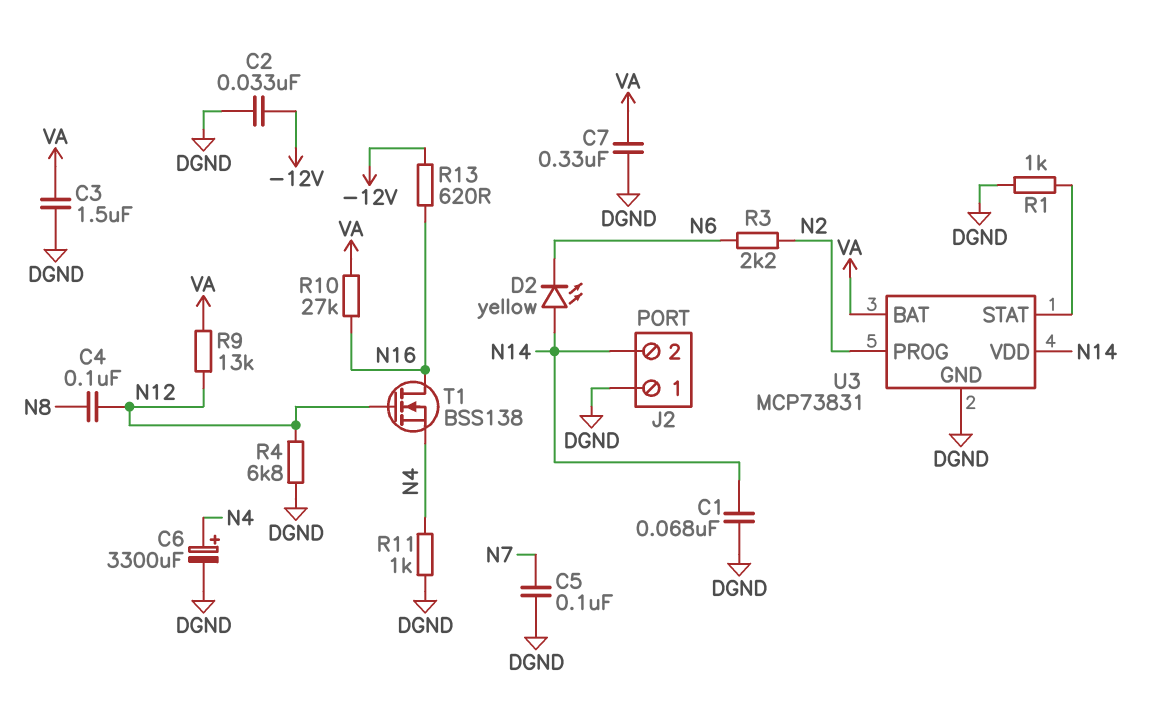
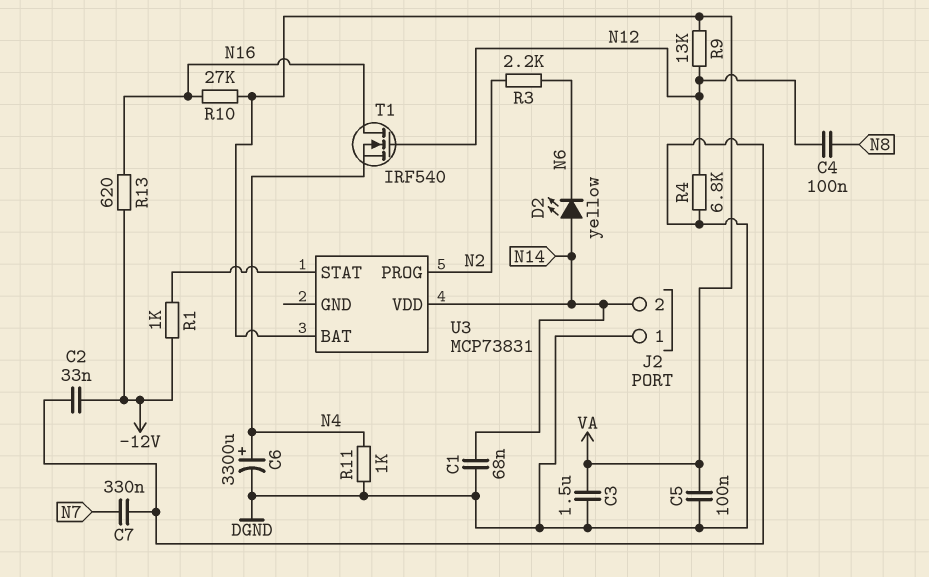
C5: 100nF (DGND, N7) -> 100nF (DGND, VA)
C7: 330nF (DGND, VA) -> 330nF (DGND, N7)
R1: 1k (DGND, U3/STAT) -> 1k (-12V, U3/STAT)
T1: NMOS BSS138 (G N12, D N16, S N4) -> NMOS IRF540 (G N12, D N16, S N4)
U3 pin GND: DGND -> none

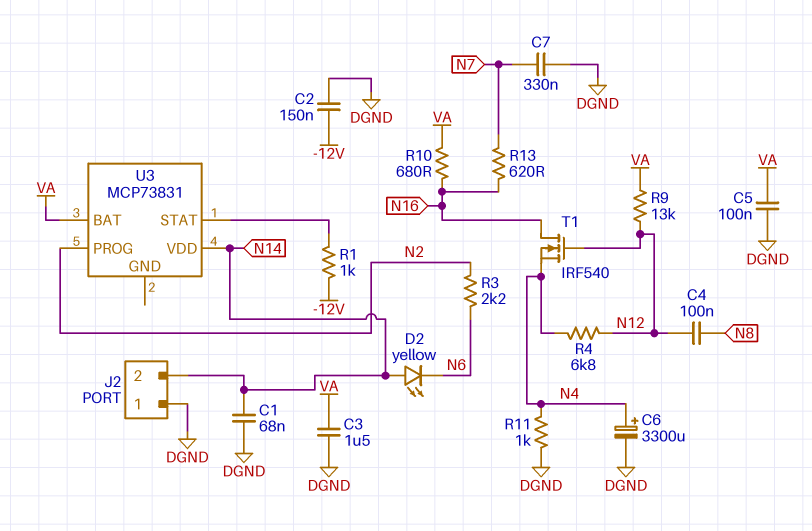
C2: 33nF (-12V, DGND) -> 150nF (-12V, DGND)
R4: 6.8k (DGND, N12) -> 6.8k (N4, N12)
R10: 27k (N16, VA) -> 680 (N16, VA)
R13: 620 (-12V, N16) -> 620 (N7, N16)

